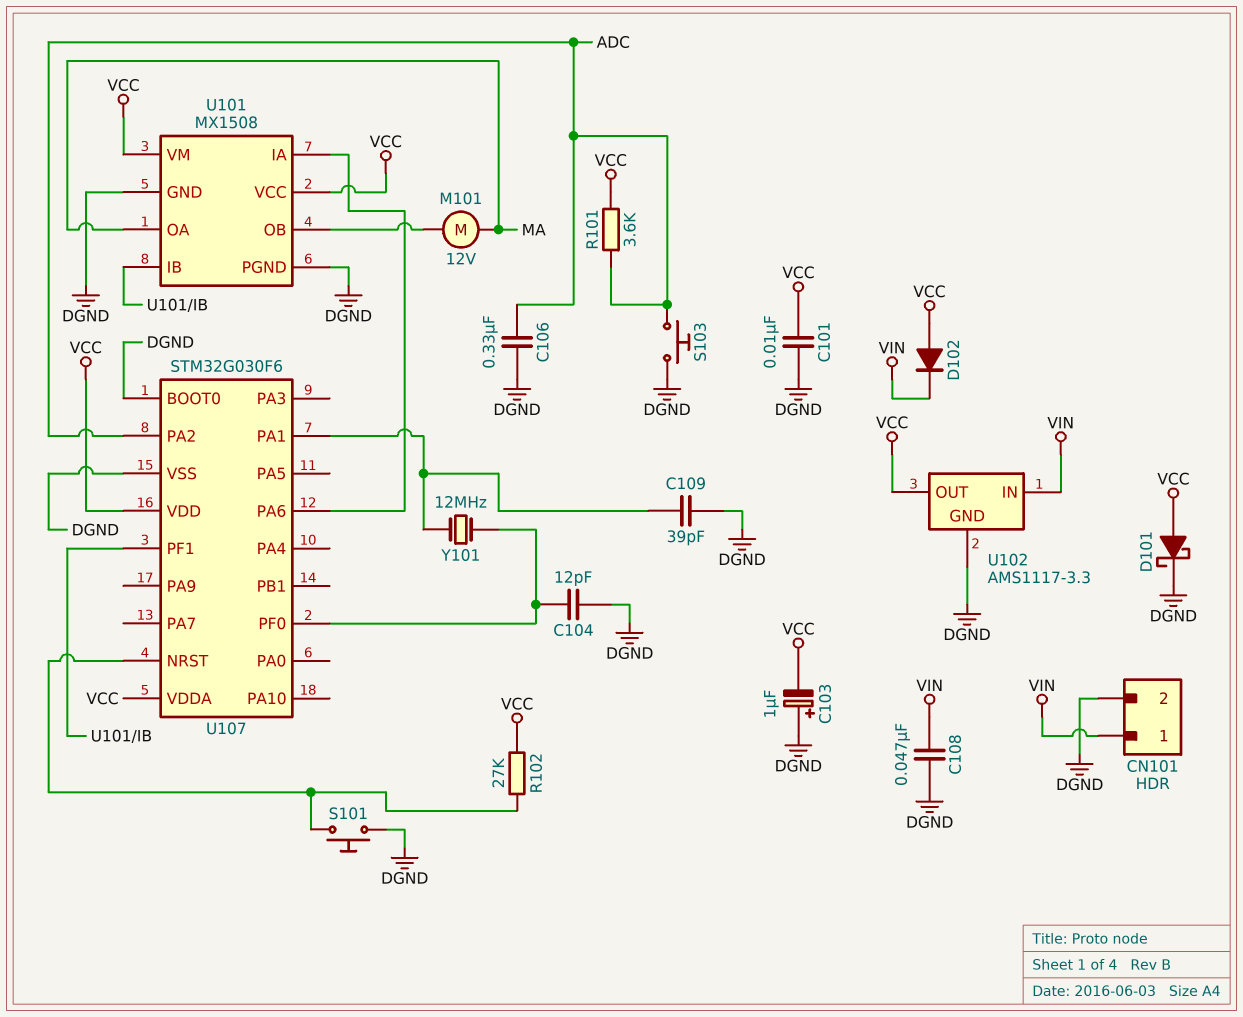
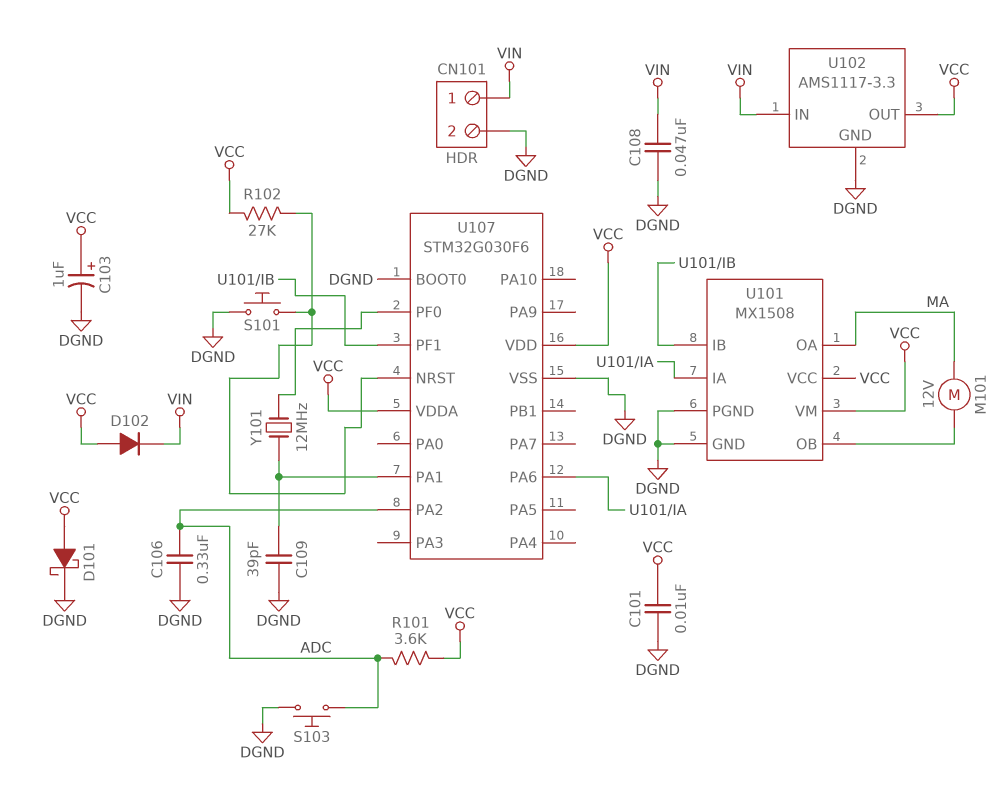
C103: 1uF (plus DGND, minus VCC) -> 1uF (plus VCC, minus DGND)
C104: 12pF (DGND, U107/PF0) -> none

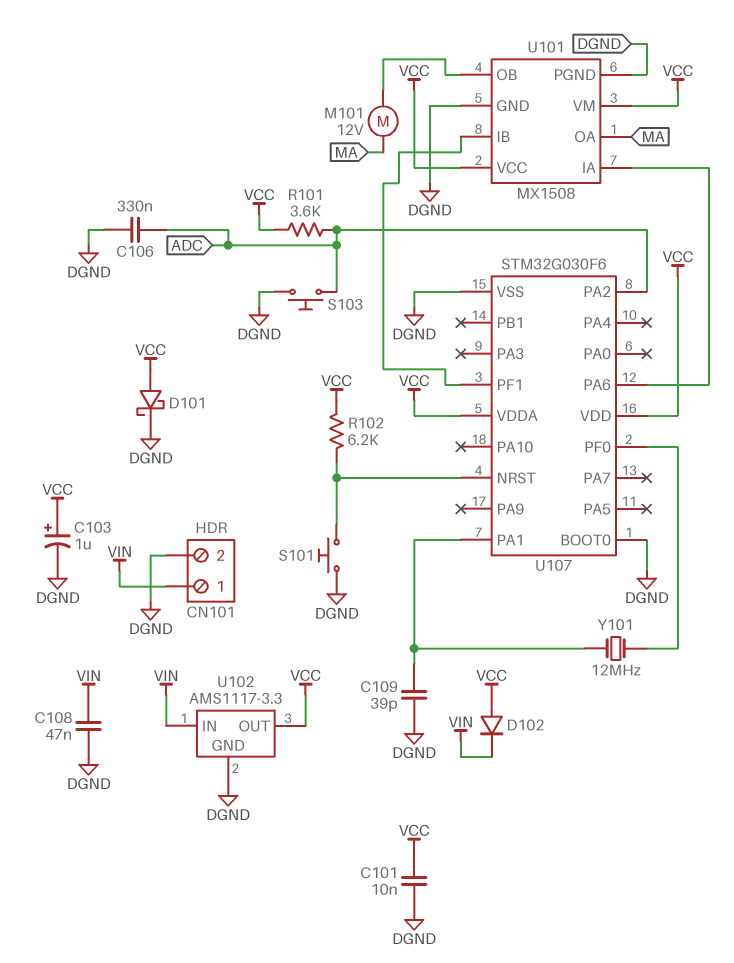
R102: 27k (U107/NRST, VCC) -> 6.2k (U107/NRST, VCC)

